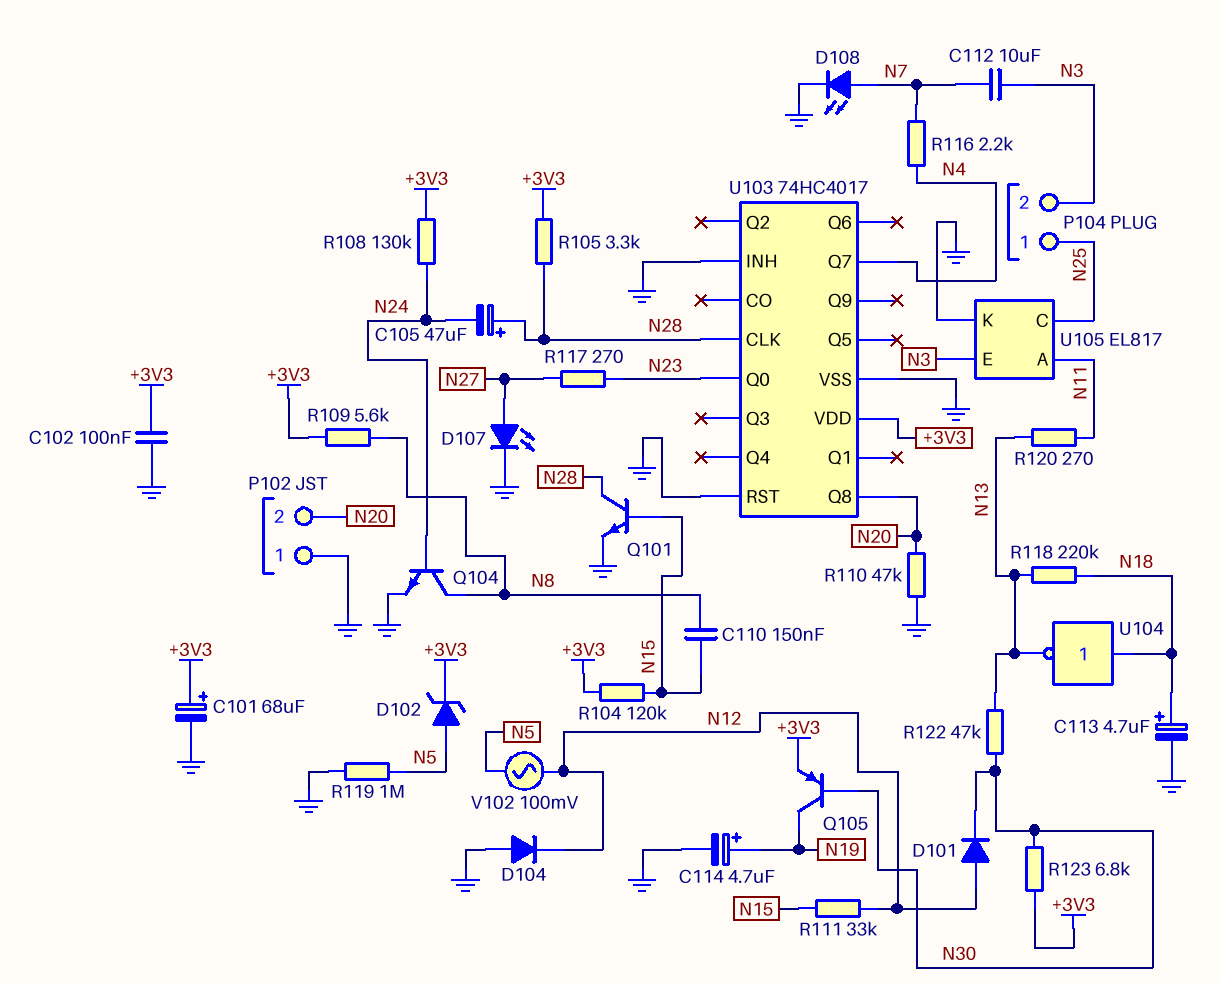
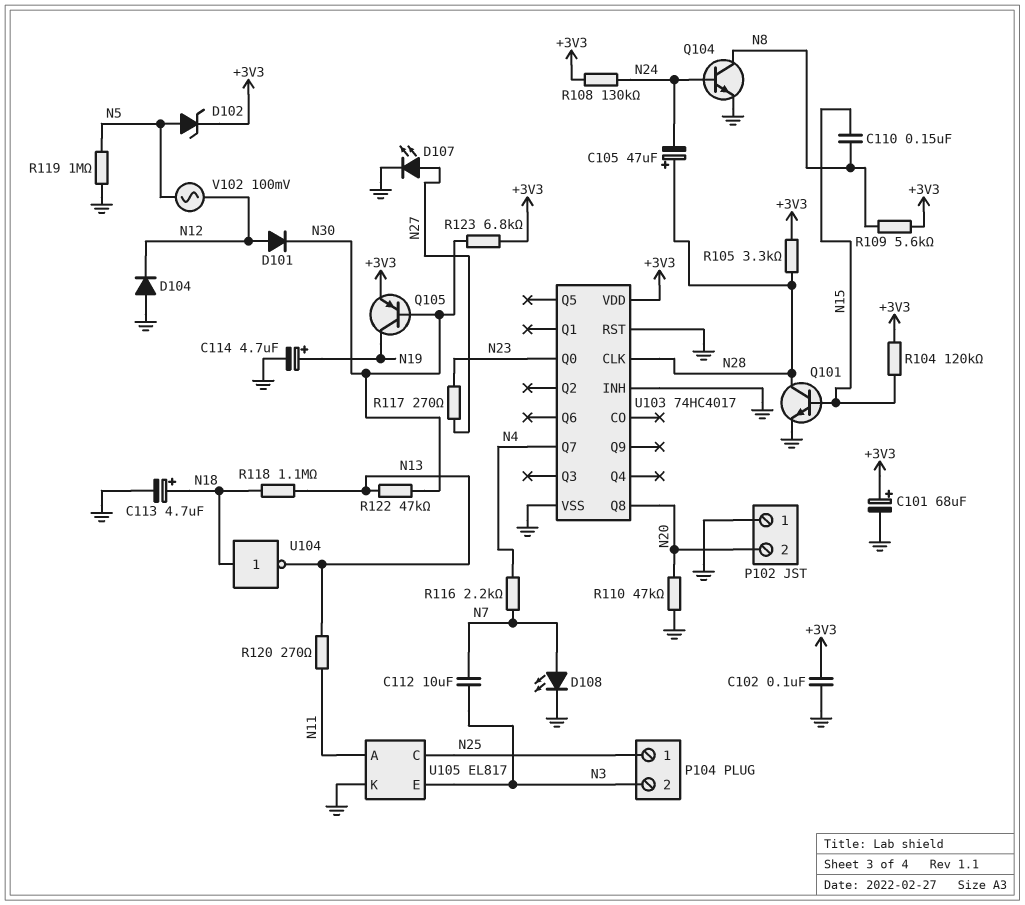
R111: 33k (N12, N15) -> none
R118: 220k (N13, N18) -> 1.1M (N13, N18)

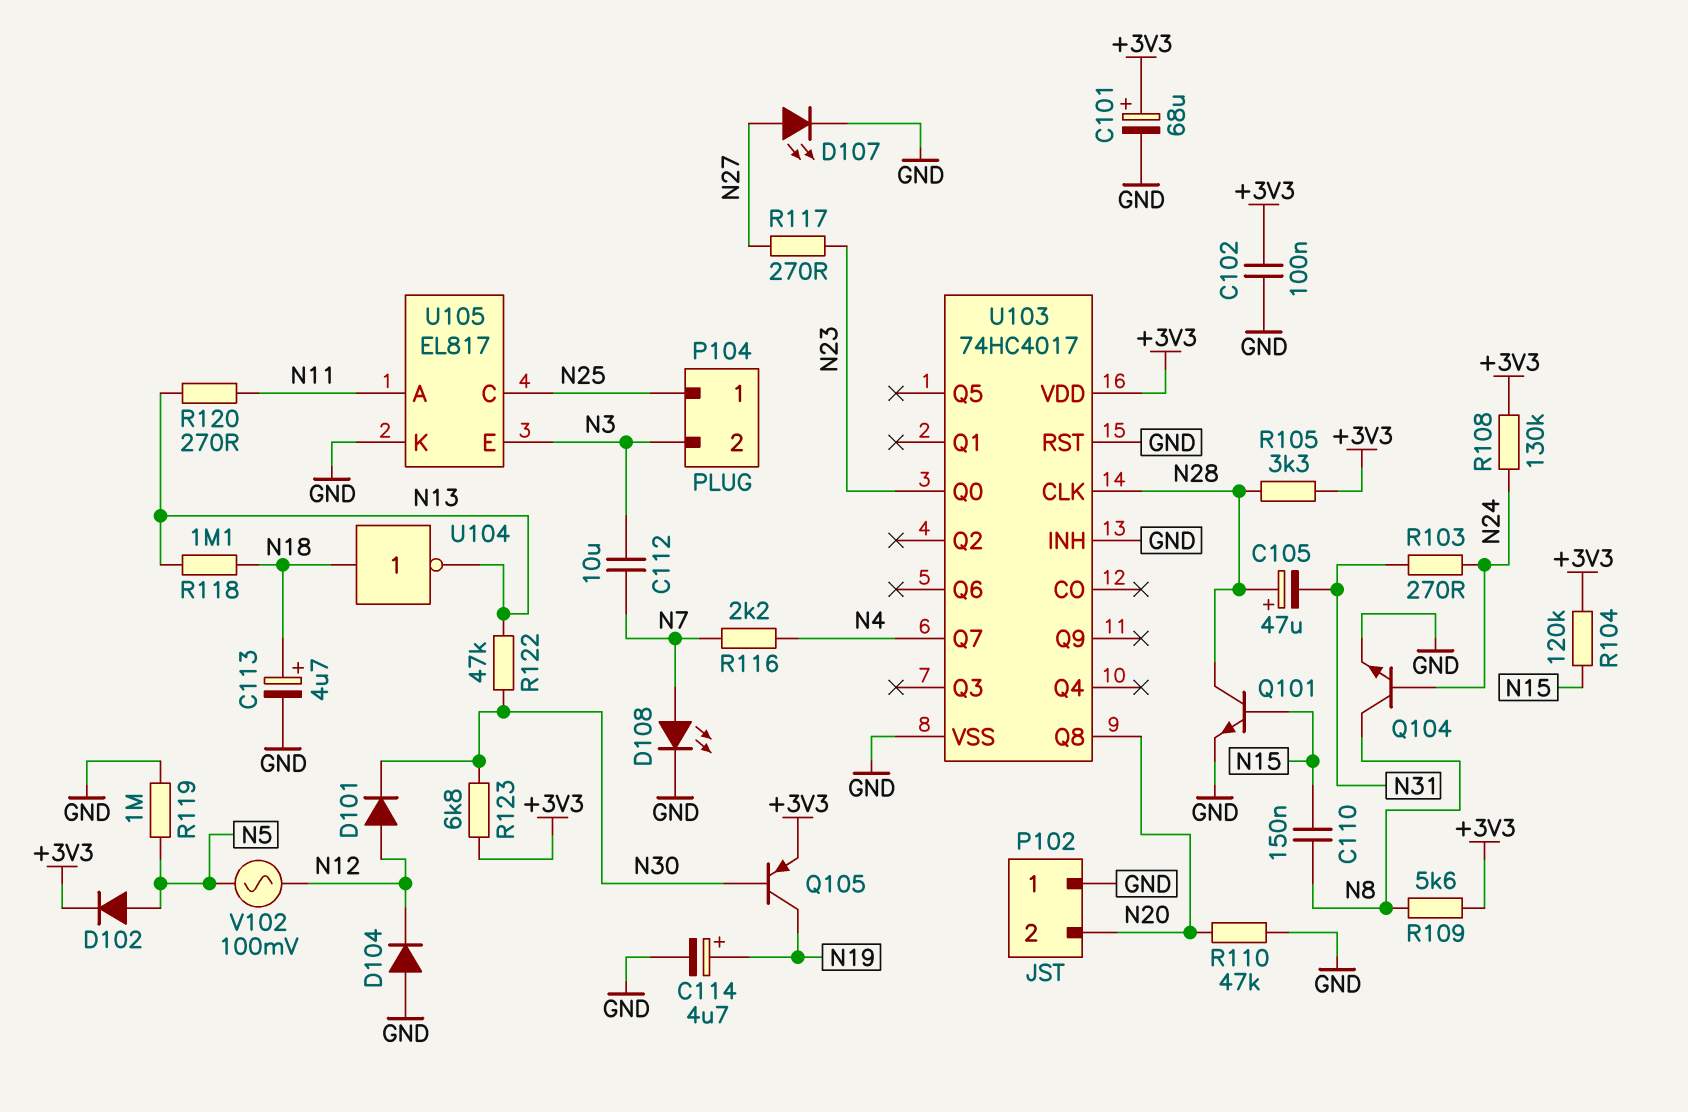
C105: 47uF (plus N28, minus N24) -> 47uF (plus N28, minus N31)
D102: zener (A N5, K +3V3) -> diode (A N5, K +3V3)
R103: none -> 270 (N24, N31)

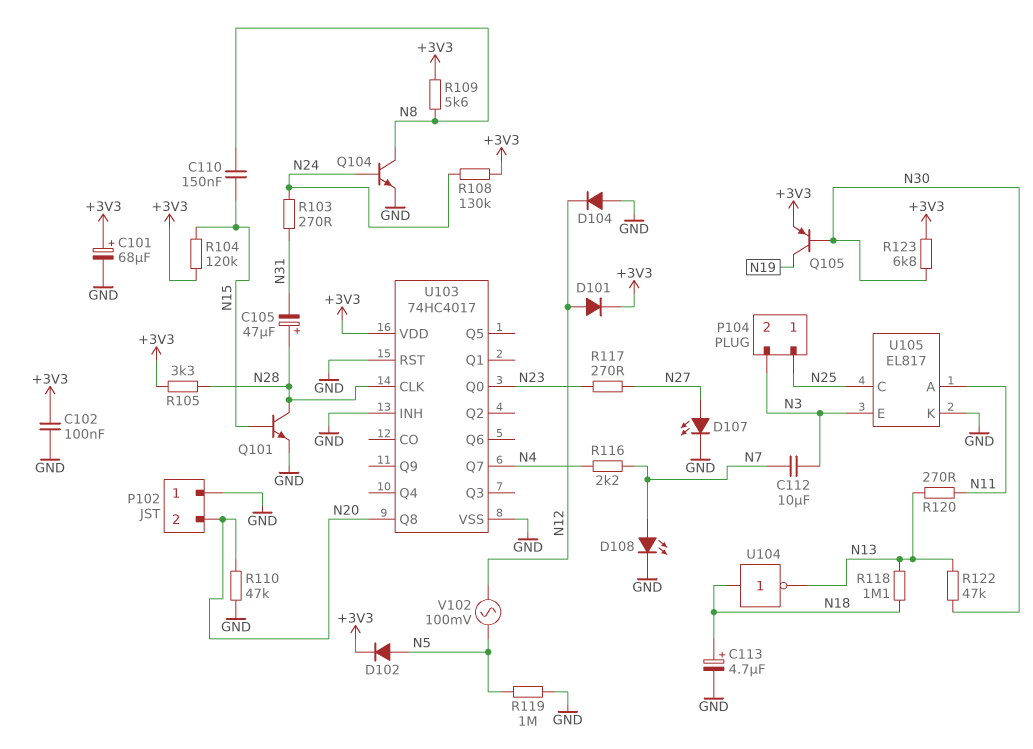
C114: 4.7uF (plus N19, minus GND) -> none
D101: diode (A N12, K N30) -> diode (A N12, K +3V3)

